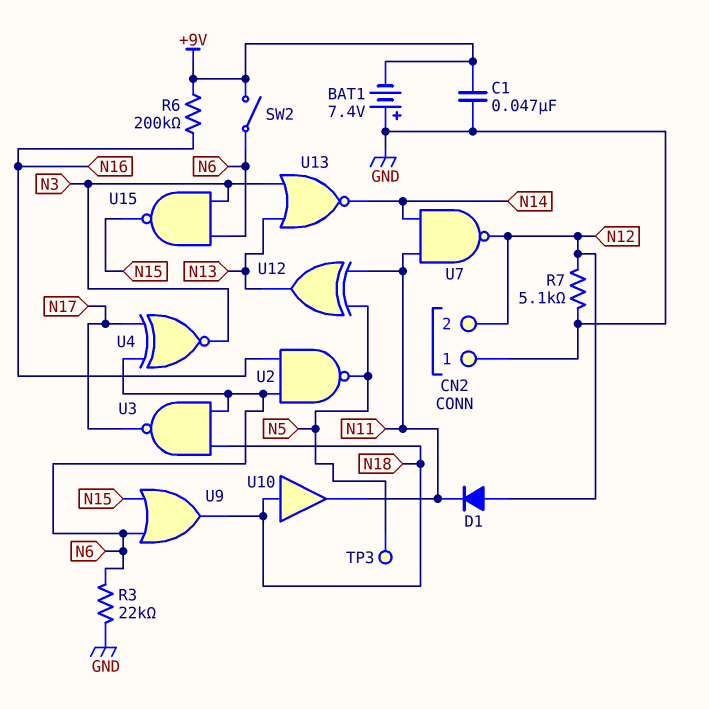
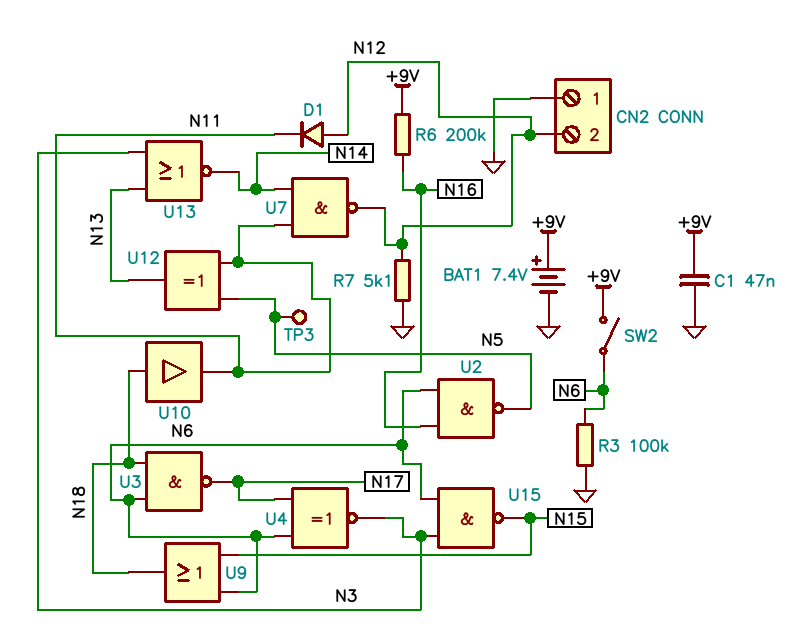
BAT1: 7.4V (plus GND, minus +9V) -> 7.4V (plus +9V, minus GND)
R3: 22k (GND, N6) -> 100k (GND, N6)

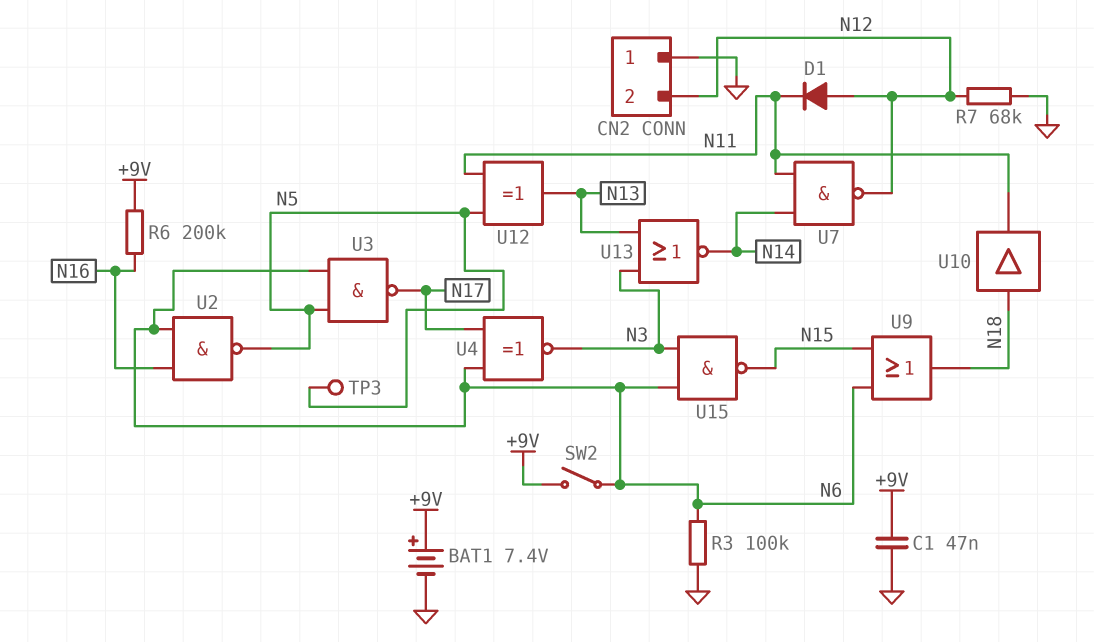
R7: 5.1k (GND, N12) -> 68k (GND, N12)
U3: NAND (in N6, in N18, out N17) -> NAND (in N5, in N6, out N17)

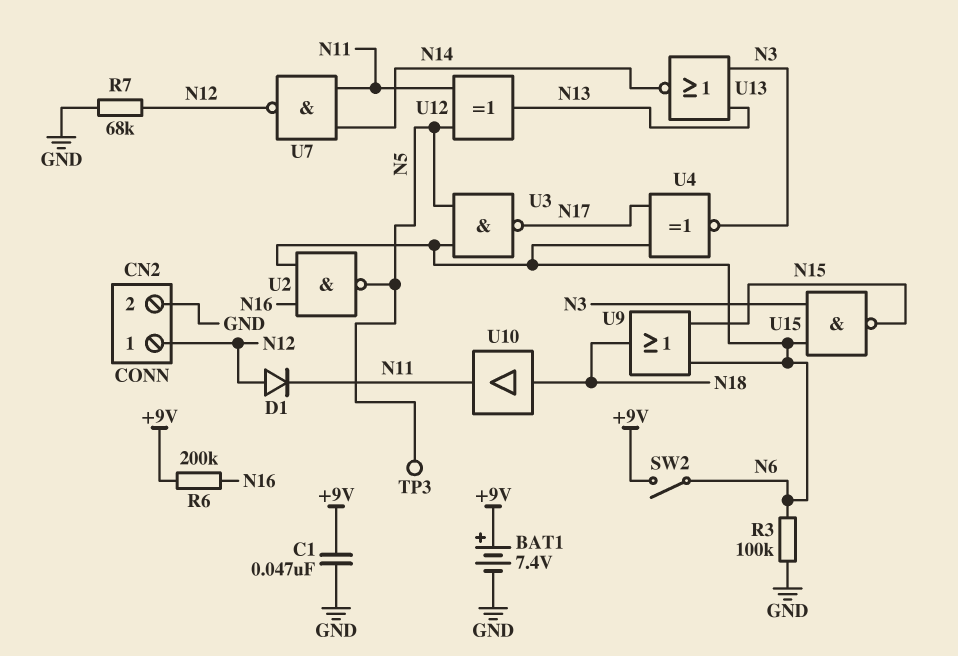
CN2 pin 1: GND -> N12
CN2 pin 2: N12 -> GND

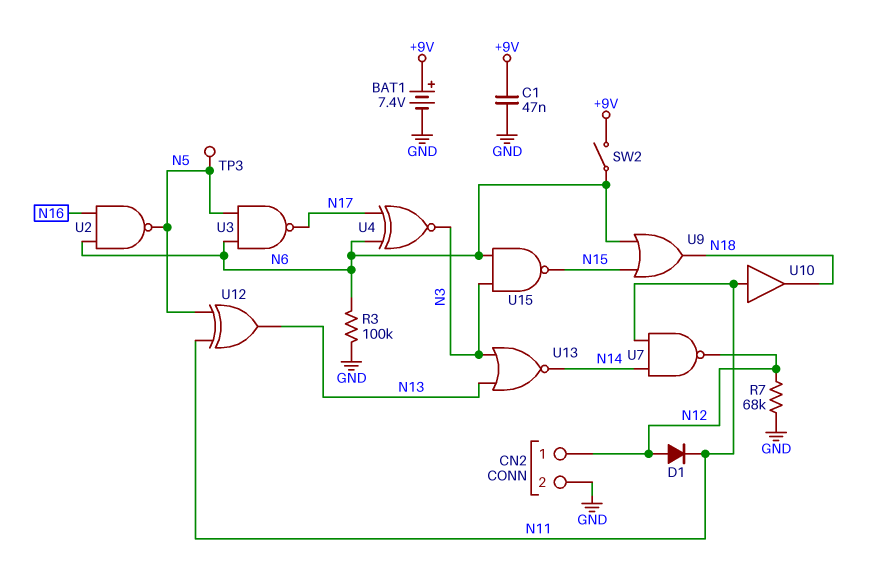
R6: 200k (+9V, N16) -> none
U10: buffer (in N18, out N11) -> buffer (in N11, out N18)

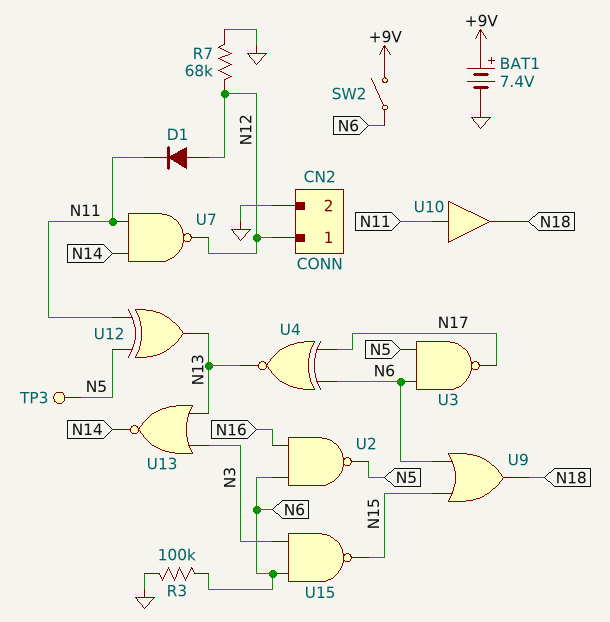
C1: 47nF (+9V, GND) -> none
U4: XNOR (in N6, in N17, out N3) -> XNOR (in N6, in N17, out N13)

